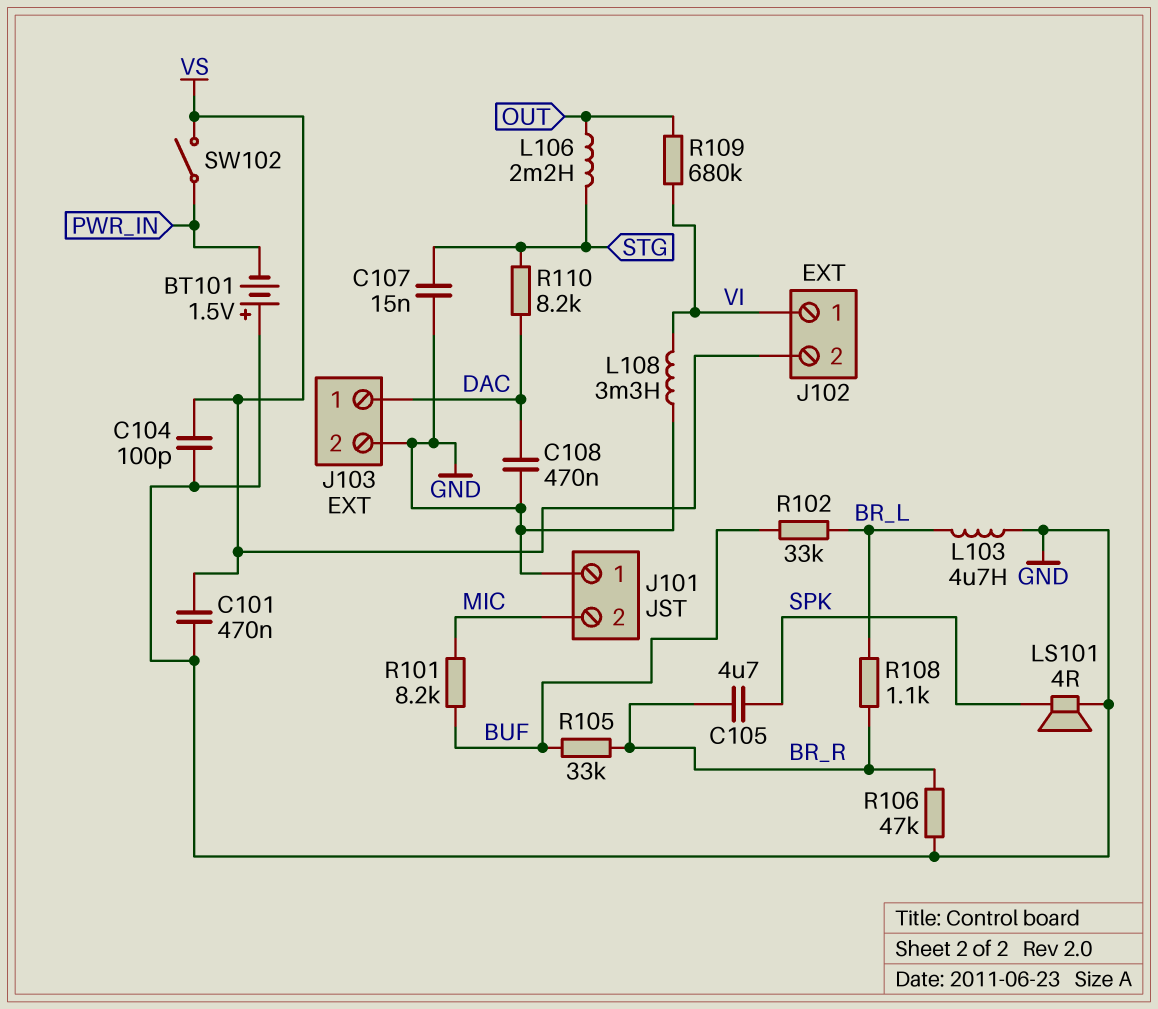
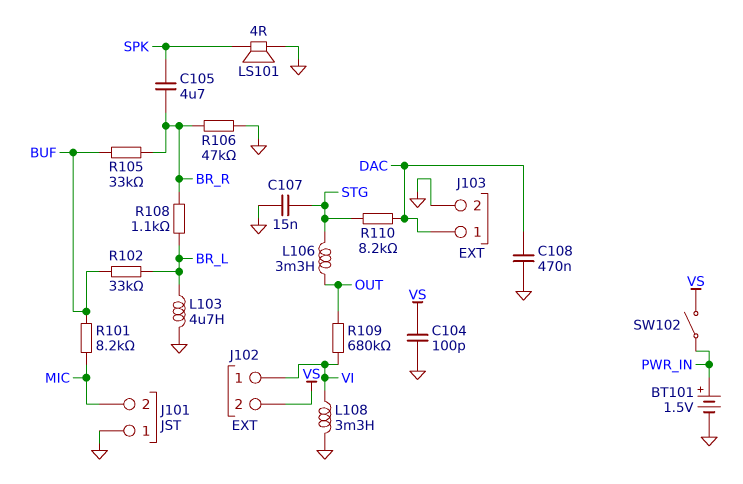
BT101: 1.5V (plus GND, minus PWR_IN) -> 1.5V (plus PWR_IN, minus GND)
C101: 470nF (GND, VS) -> none
L106: 2.2mH (OUT, STG) -> 3.3mH (OUT, STG)

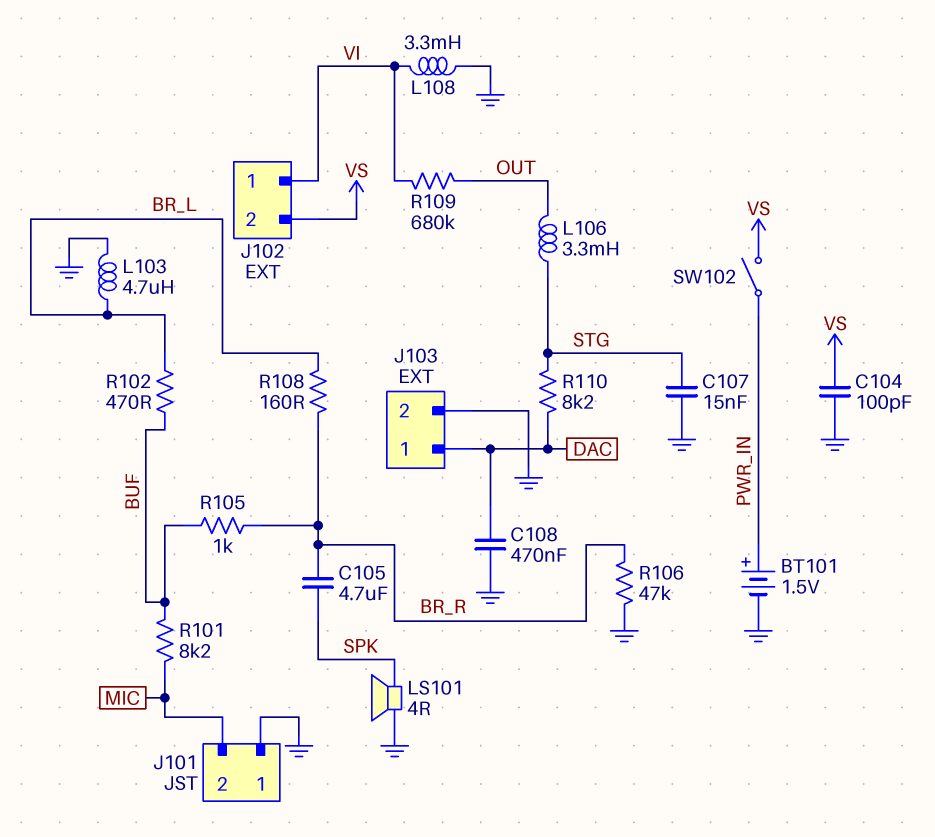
R102: 33k (BR_L, BUF) -> 470 (BR_L, BUF)
R105: 33k (BR_R, BUF) -> 1k (BR_R, BUF)
R108: 1.1k (BR_L, BR_R) -> 160 (BR_L, BR_R)

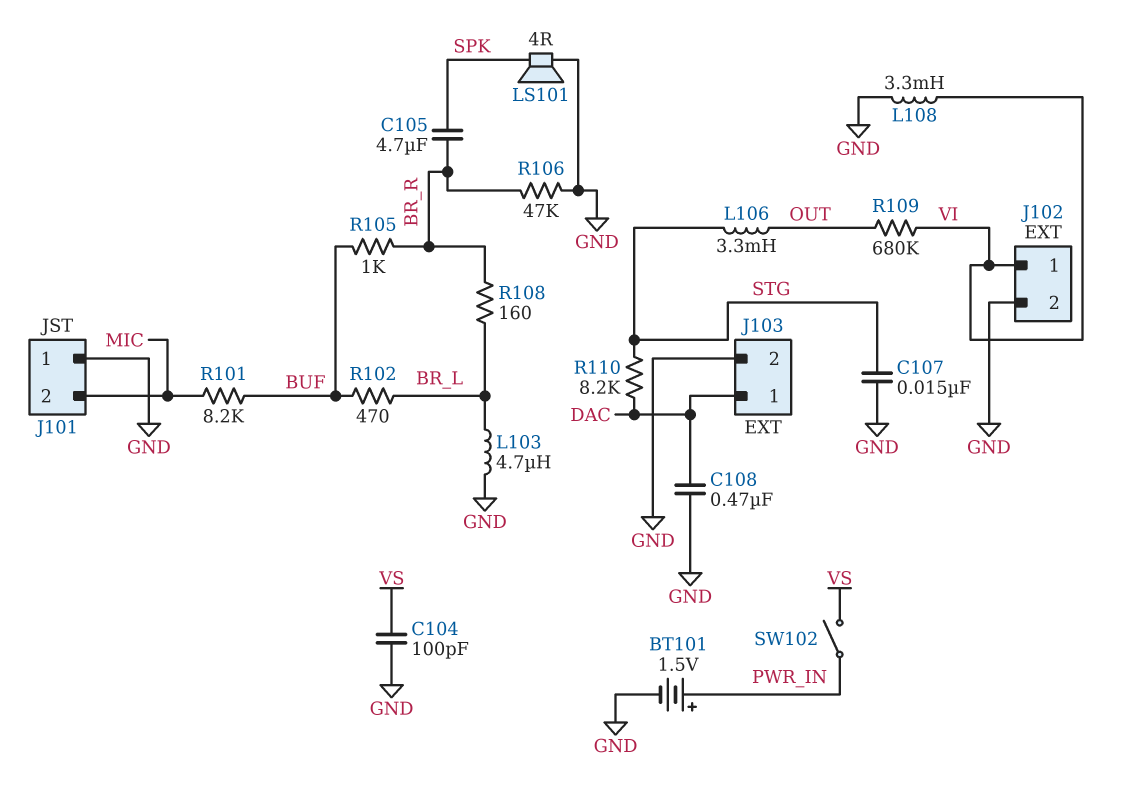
J102 pin 2: VS -> GND

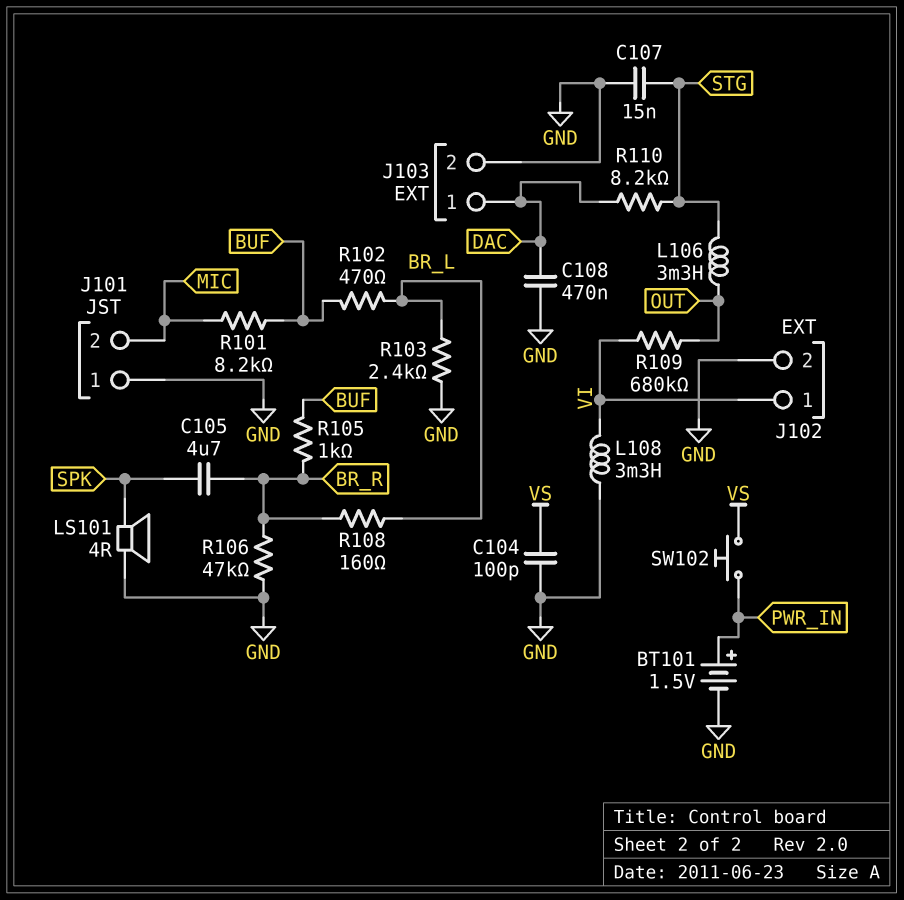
L103: 4.7uH (BR_L, GND) -> none
R103: none -> 2.4k (BR_L, GND)
SW102: switch (PWR_IN, VS) -> button (PWR_IN, VS)

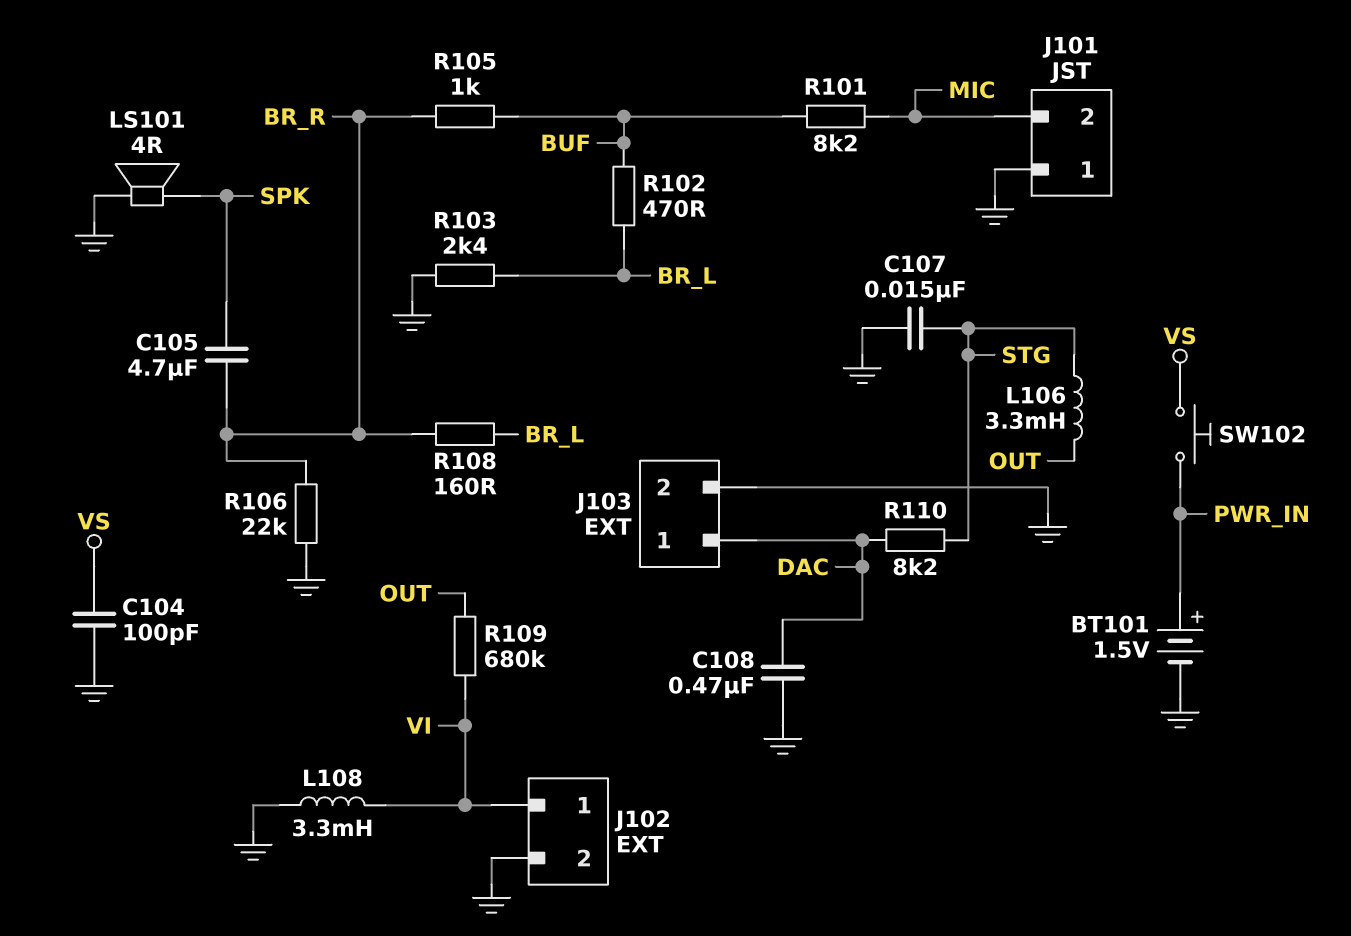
R106: 47k (BR_R, GND) -> 22k (BR_R, GND)

